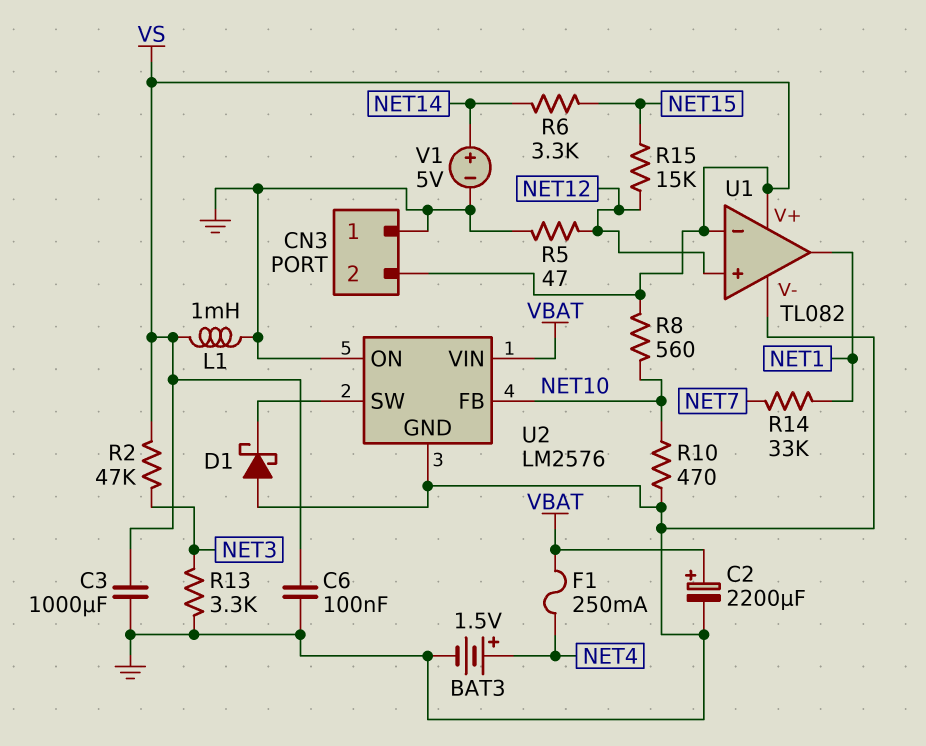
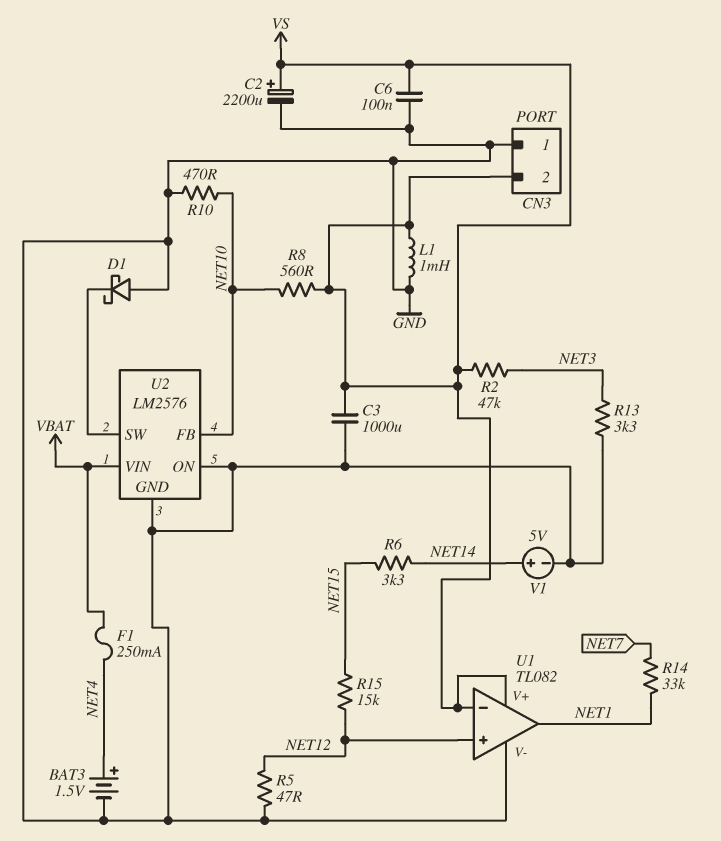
C2: 2200uF (plus VBAT, minus GND) -> 2200uF (plus VS, minus GND)

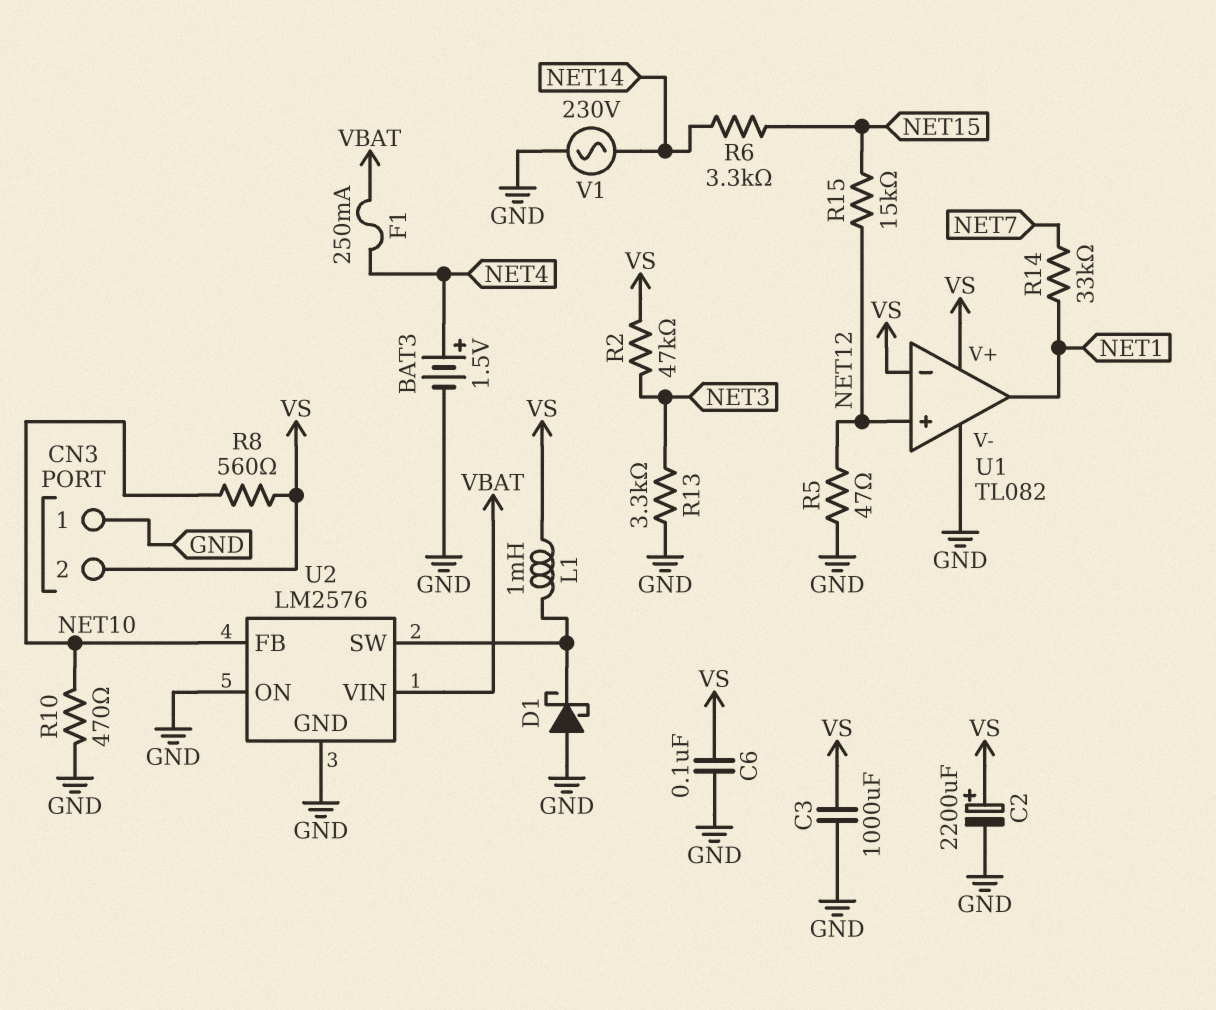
L1: 1mH (GND, VS) -> 1mH (U2/SW, VS)
V1: 5V (plus NET14, minus GND) -> AC 230V (GND, NET14)

